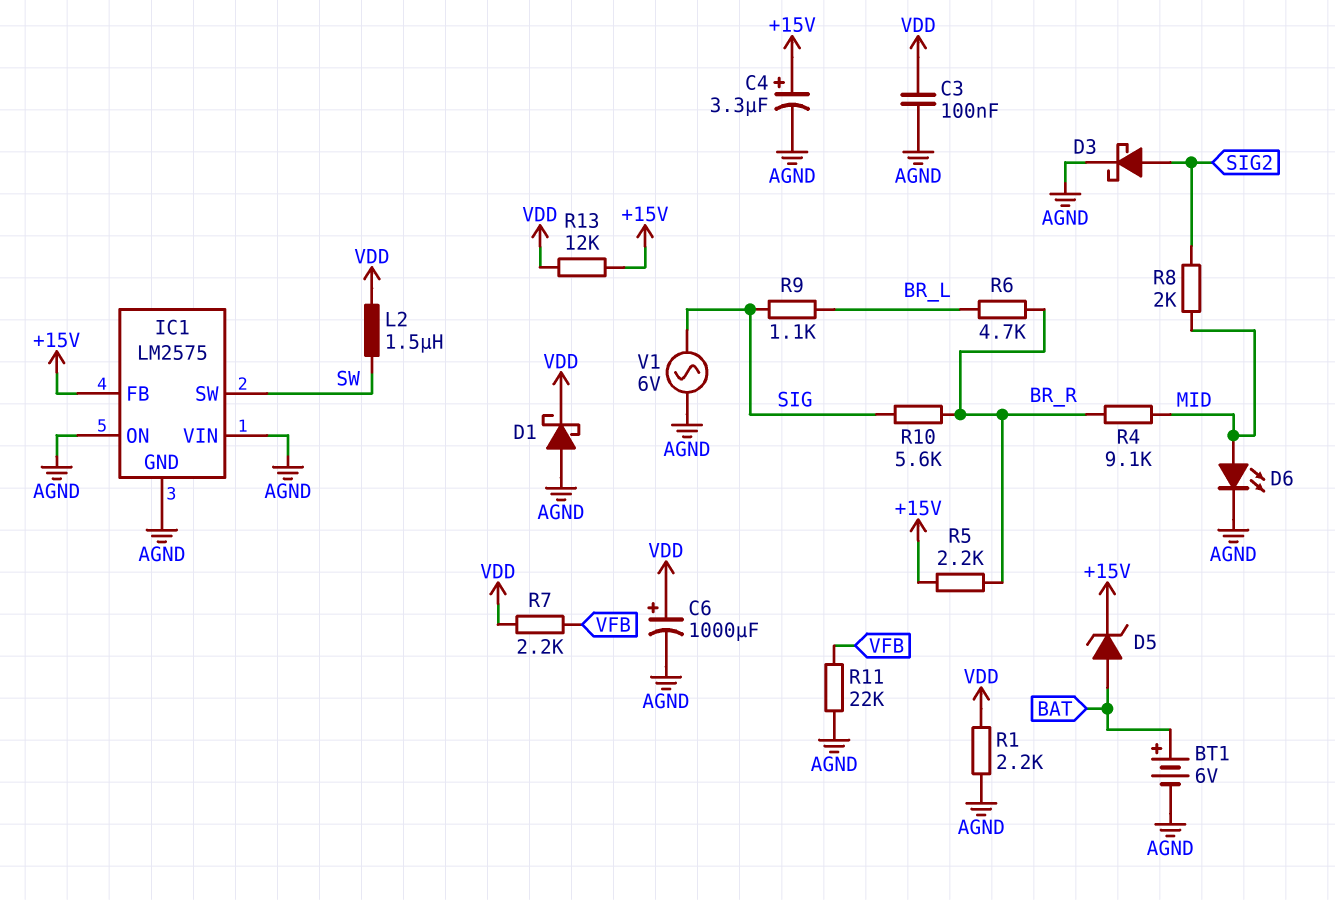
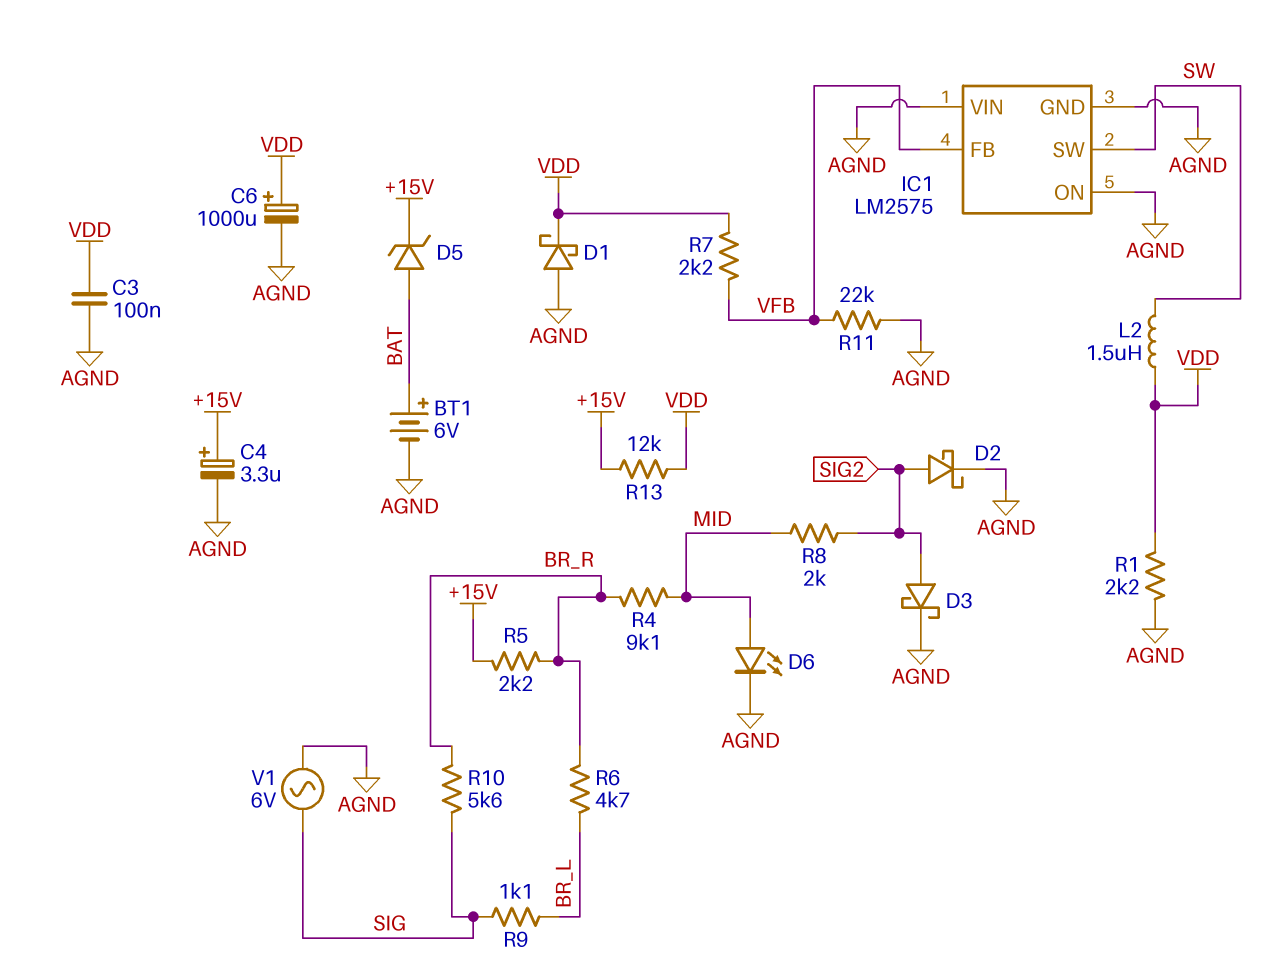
D2: none -> schottky (A SIG2, K AGND)
IC1 pin FB: +15V -> VFB

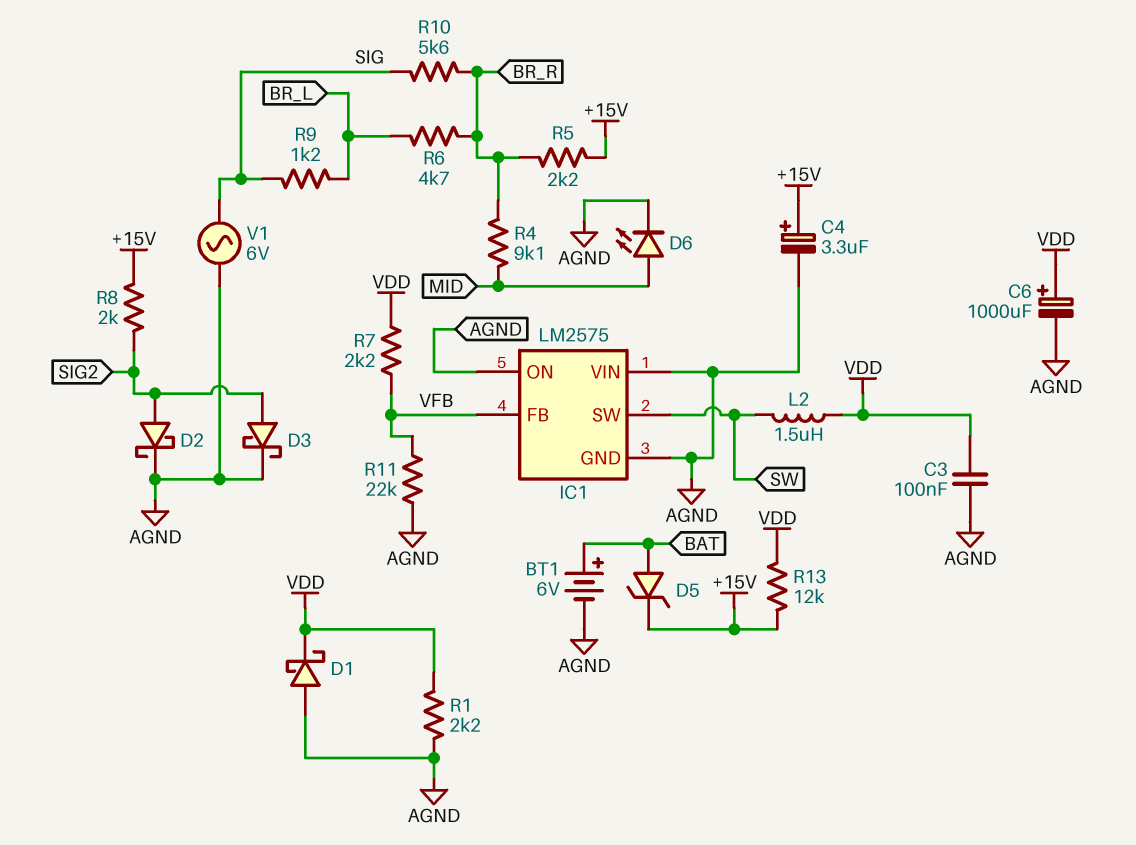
R8: 2k (MID, SIG2) -> 2k (+15V, SIG2)
R9: 1.1k (BR_L, SIG) -> 1.2k (BR_L, SIG)

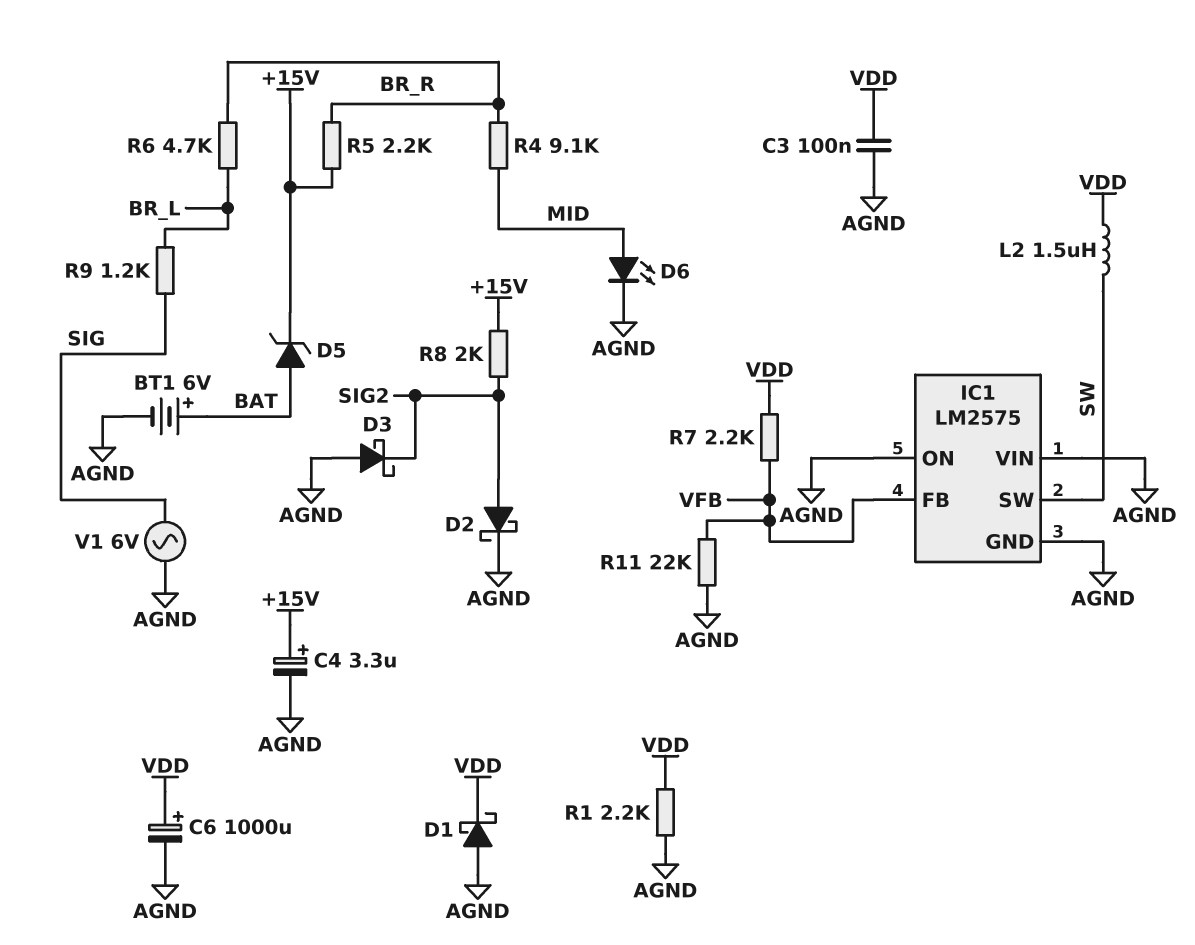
D3: schottky (A SIG2, K AGND) -> schottky (A AGND, K SIG2)
R10: 5.6k (BR_R, SIG) -> none
R13: 12k (+15V, VDD) -> none

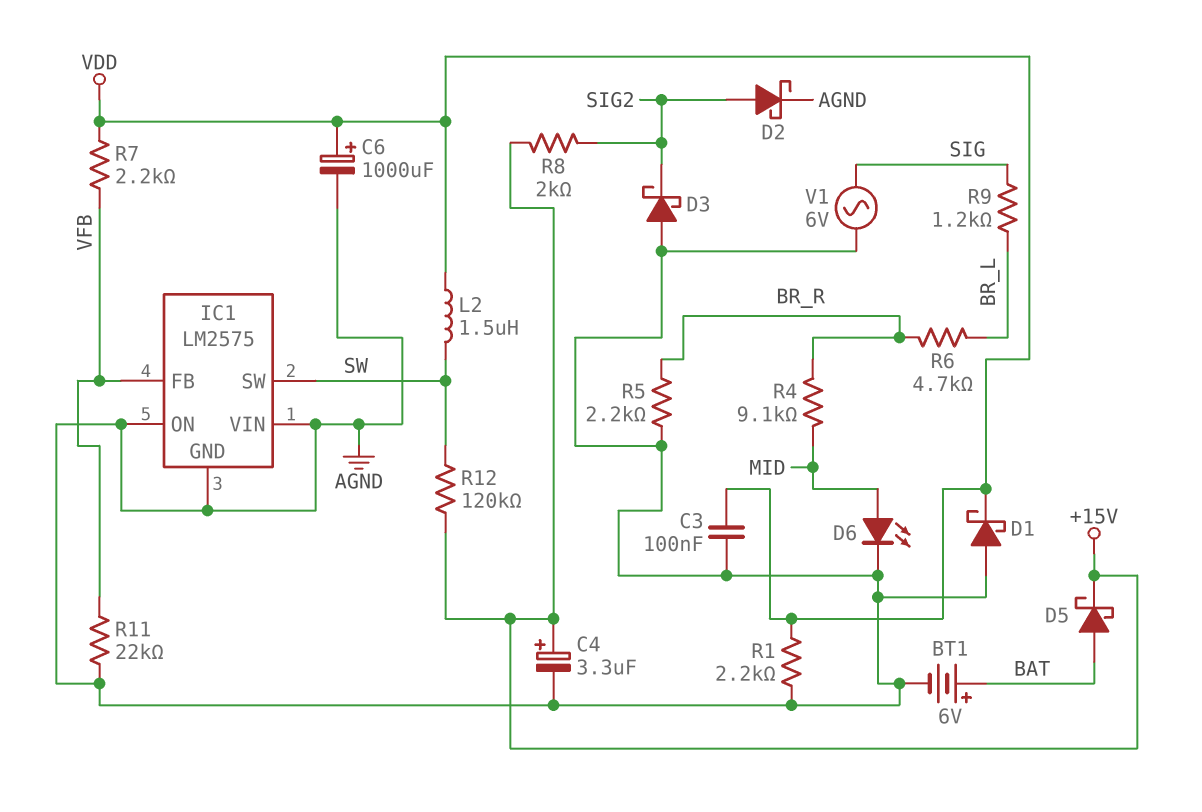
D5: zener (A BAT, K +15V) -> schottky (A BAT, K +15V)
R5: 2.2k (+15V, BR_R) -> 2.2k (AGND, BR_R)
R12: none -> 120k (+15V, SW)

